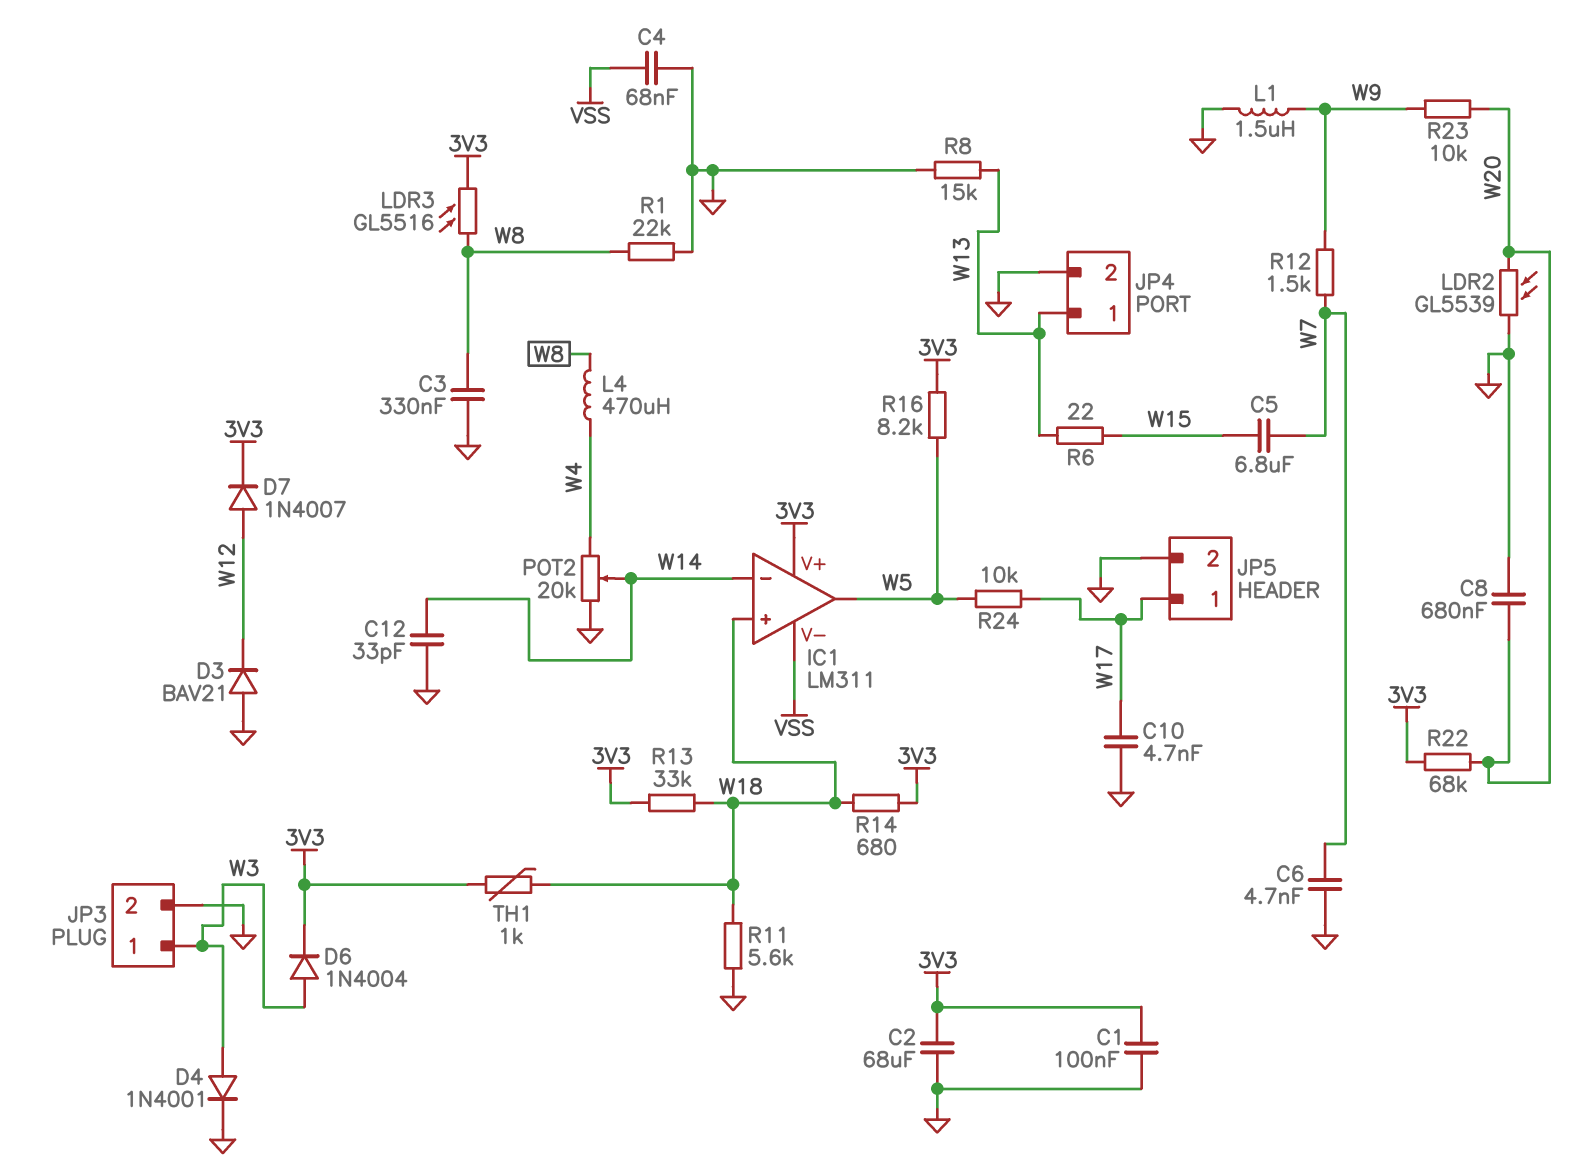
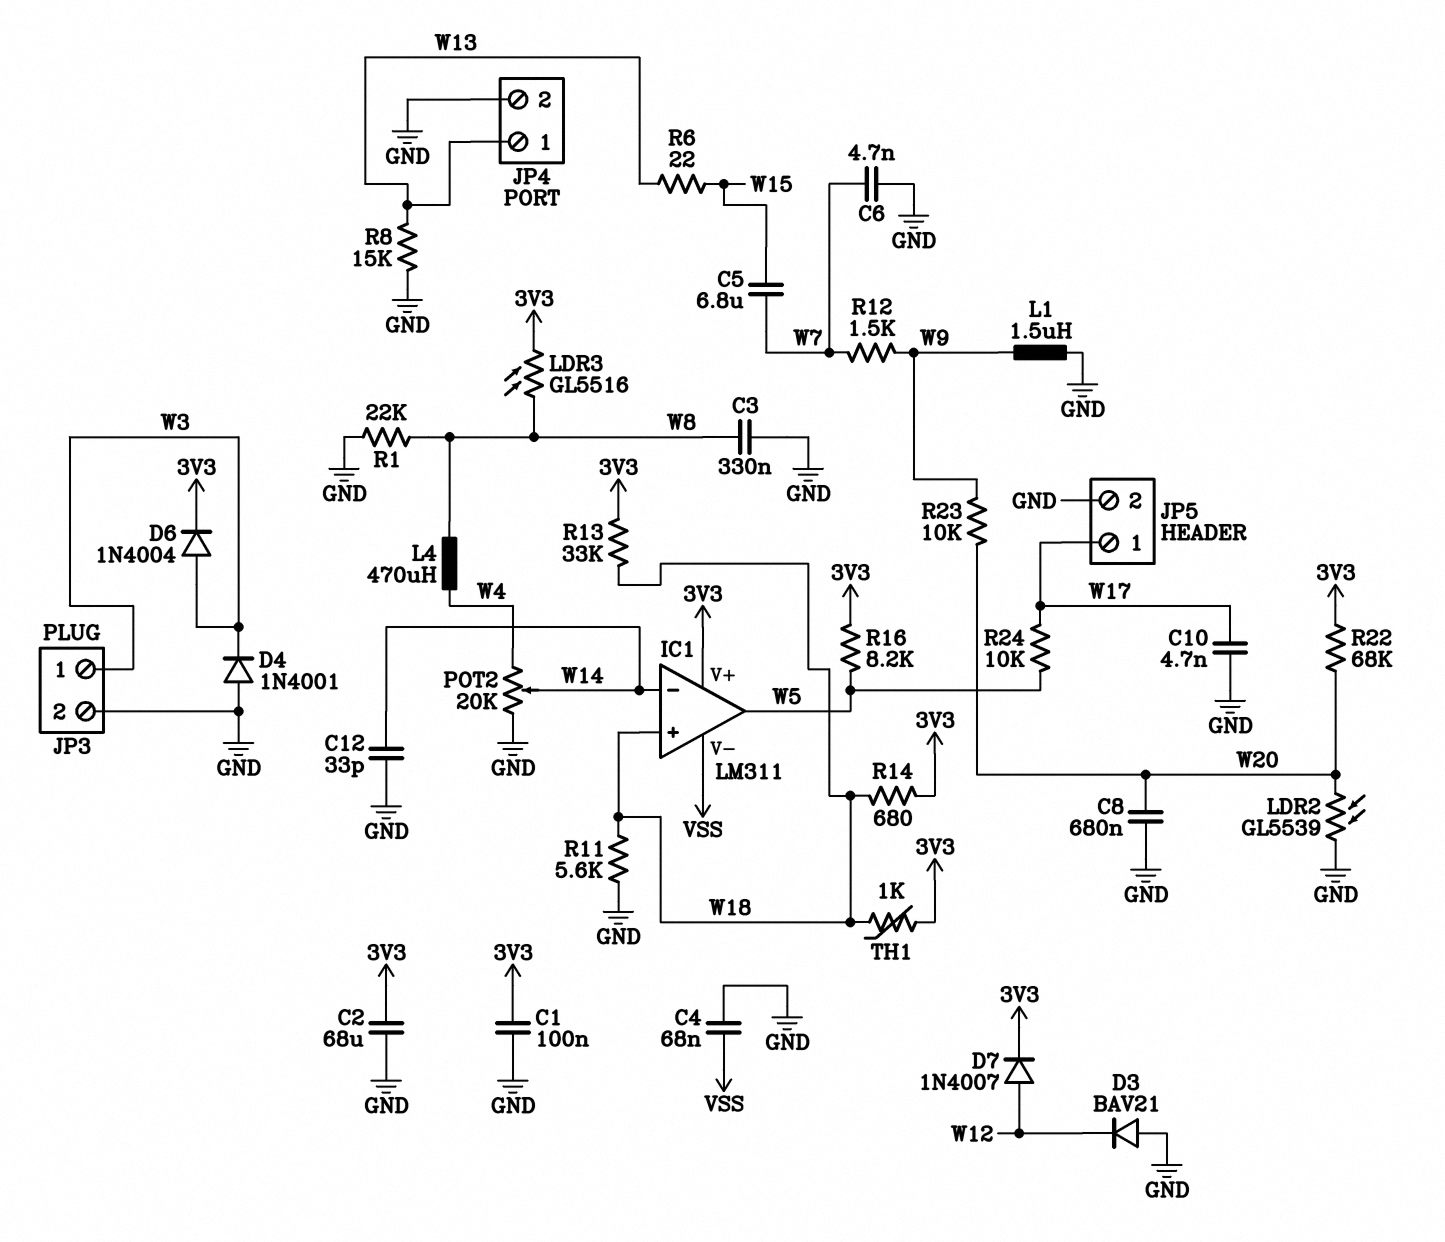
D4: diode 1N4001 (A W3, K GND) -> diode 1N4001 (A GND, K W3)

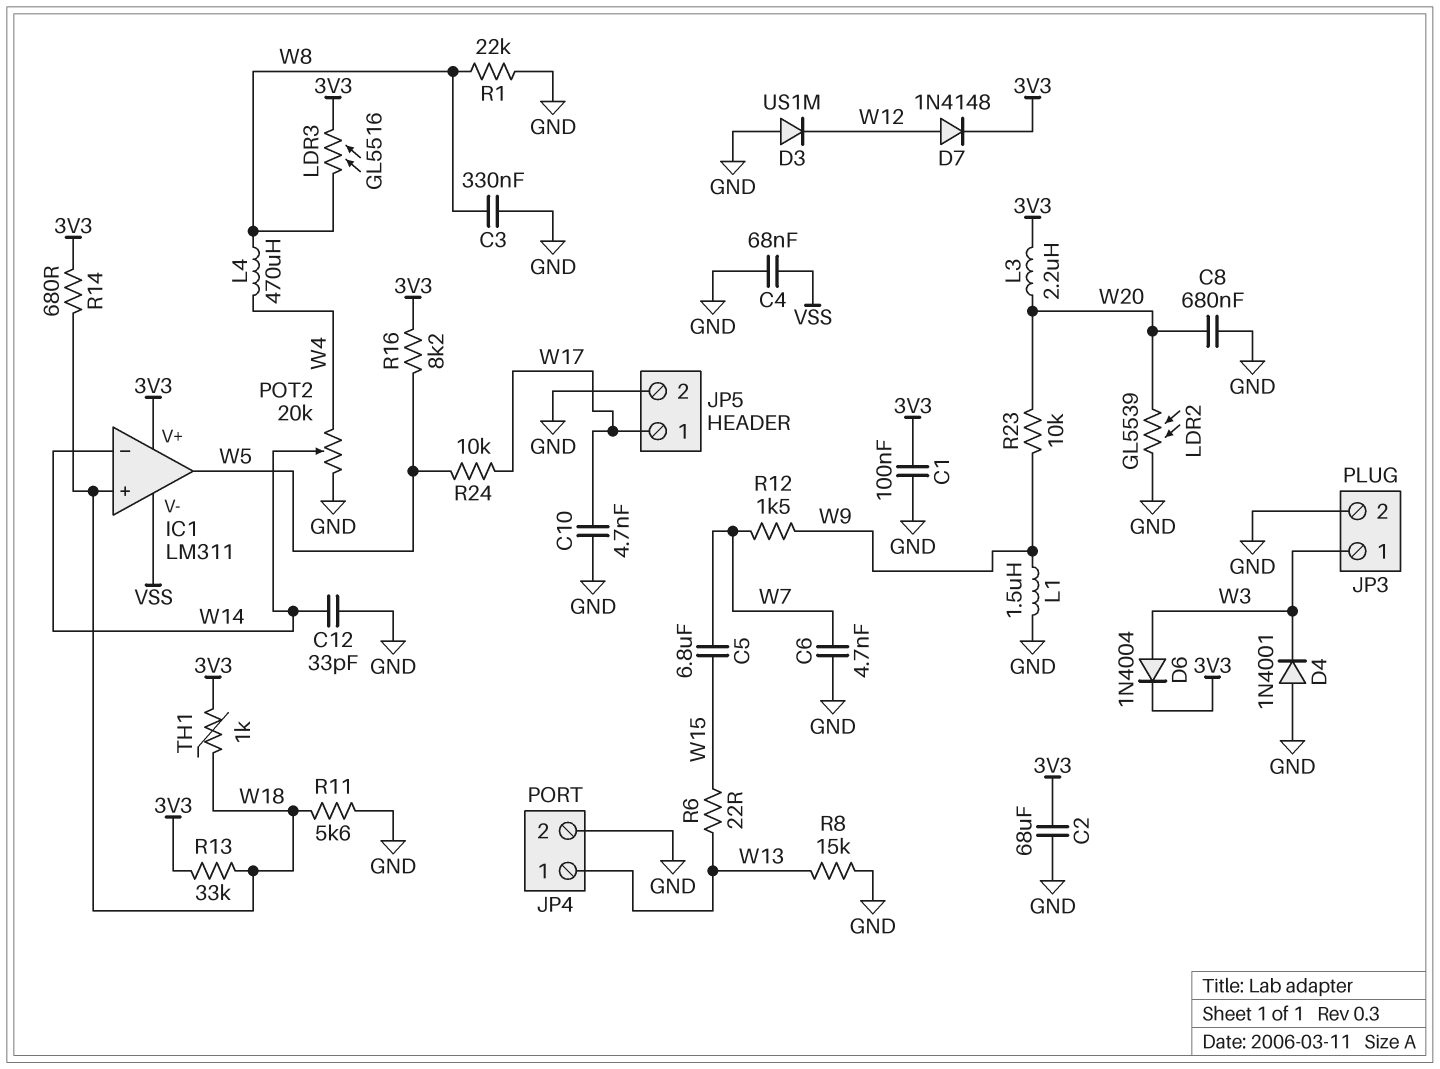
D3: diode BAV21 (A GND, K W12) -> diode US1M (A GND, K W12)
D7: diode 1N4007 (A W12, K 3V3) -> diode 1N4148 (A W12, K 3V3)
L3: none -> 2.2uH (3V3, W20)
R22: 68k (3V3, W20) -> none

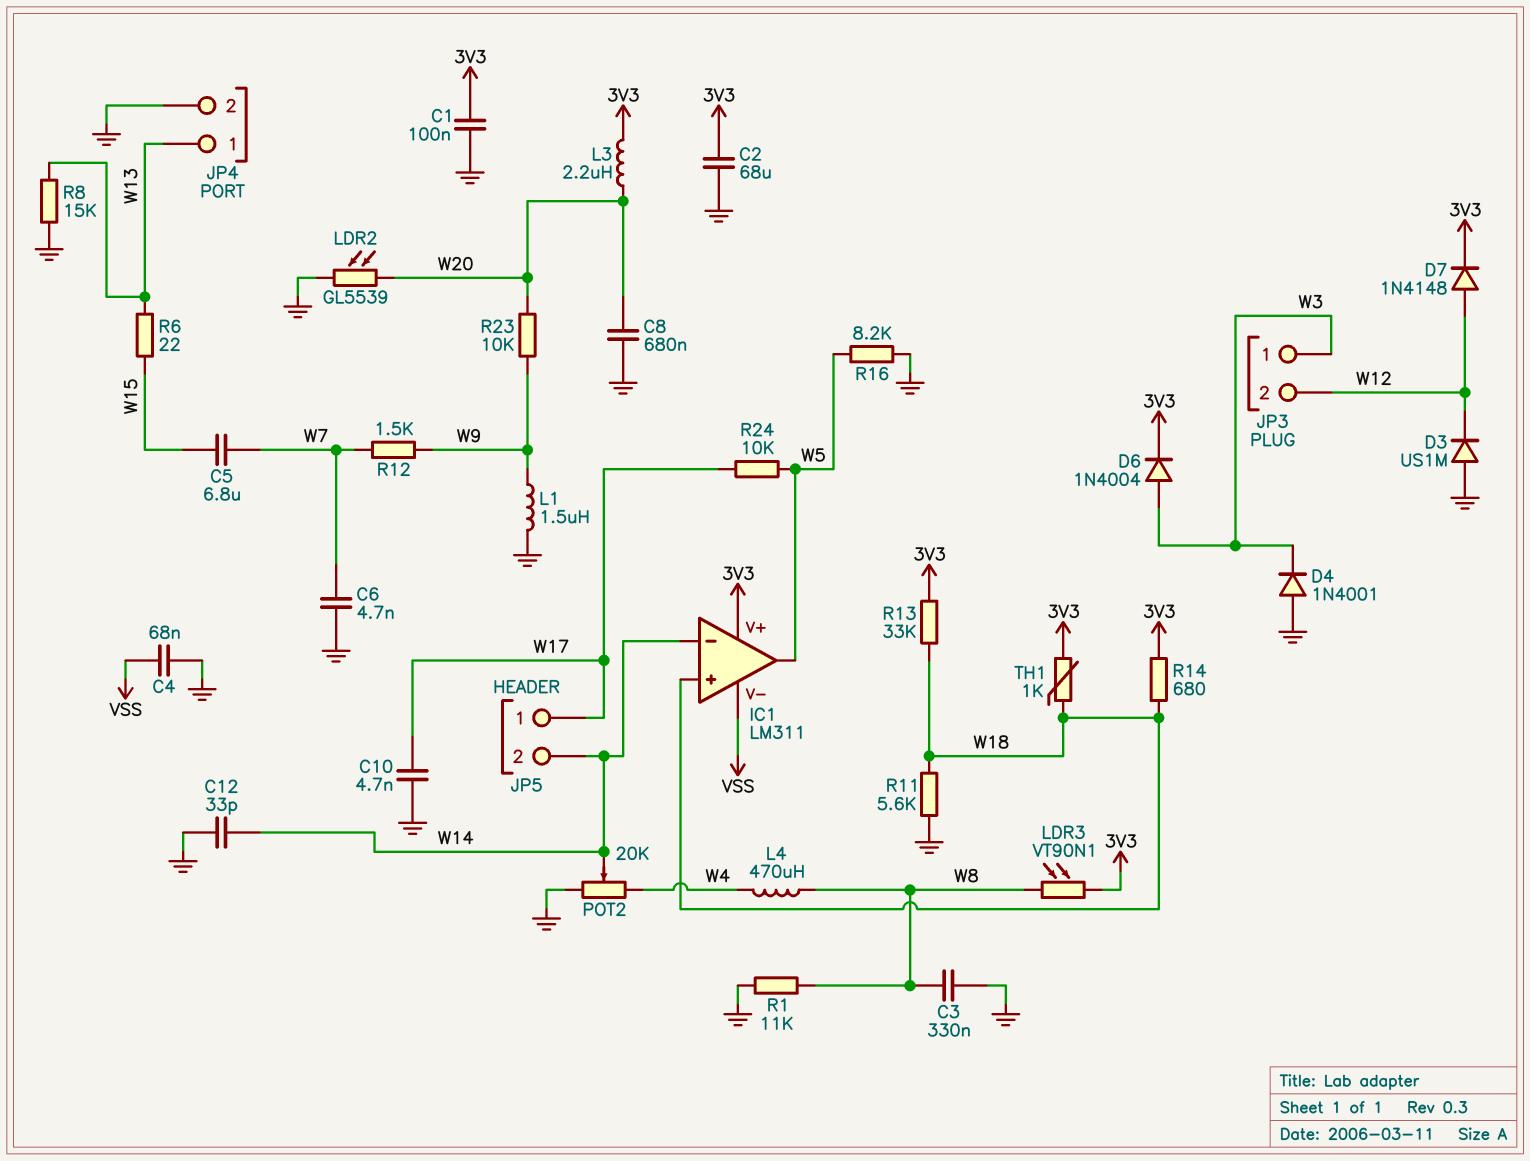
JP3 pin 2: GND -> W12
JP5 pin 2: GND -> W14
LDR3: GL5516 (3V3, W8) -> VT90N1 (3V3, W8)
R1: 22k (GND, W8) -> 11k (GND, W8)
R16: 8.2k (3V3, W5) -> 8.2k (GND, W5)

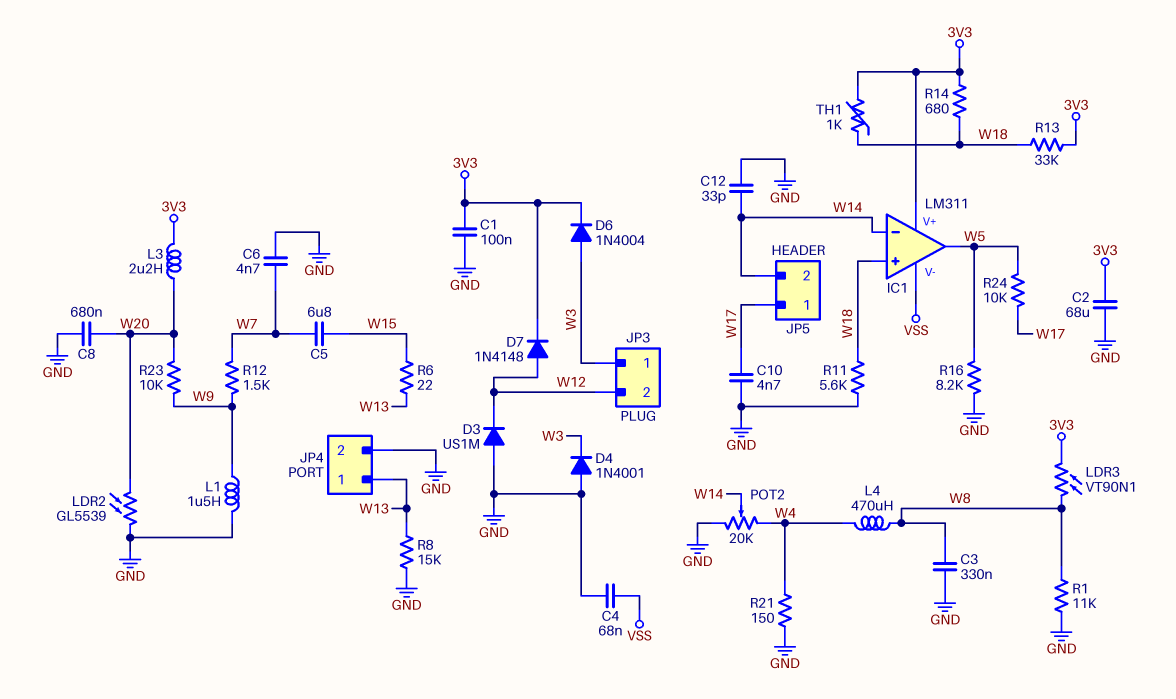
R21: none -> 150 (GND, W4)

